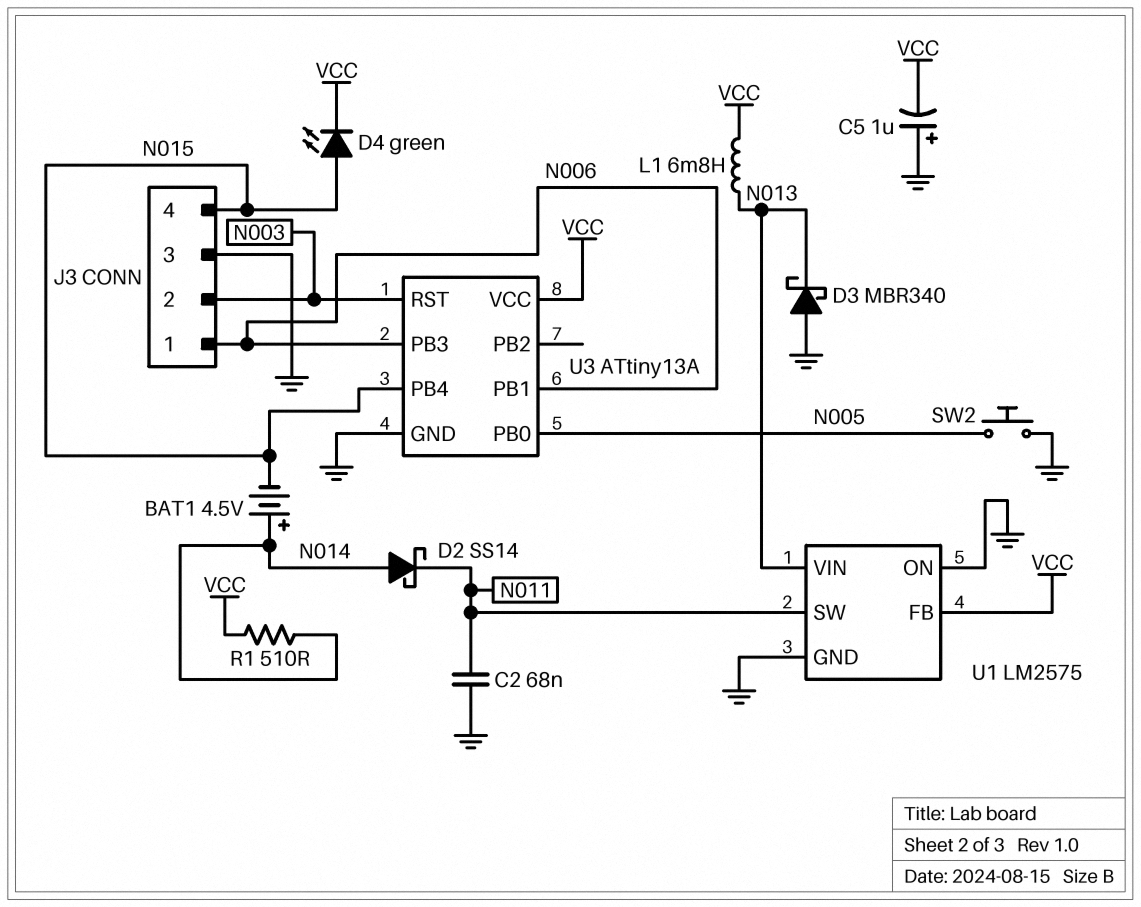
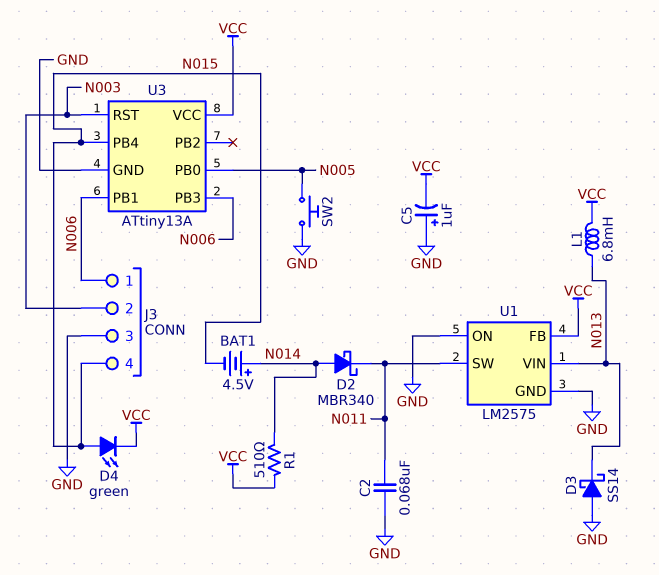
D2: schottky SS14 (A N014, K N011) -> schottky MBR340 (A N014, K N011)
D3: schottky MBR340 (A GND, K N013) -> schottky SS14 (A GND, K N013)

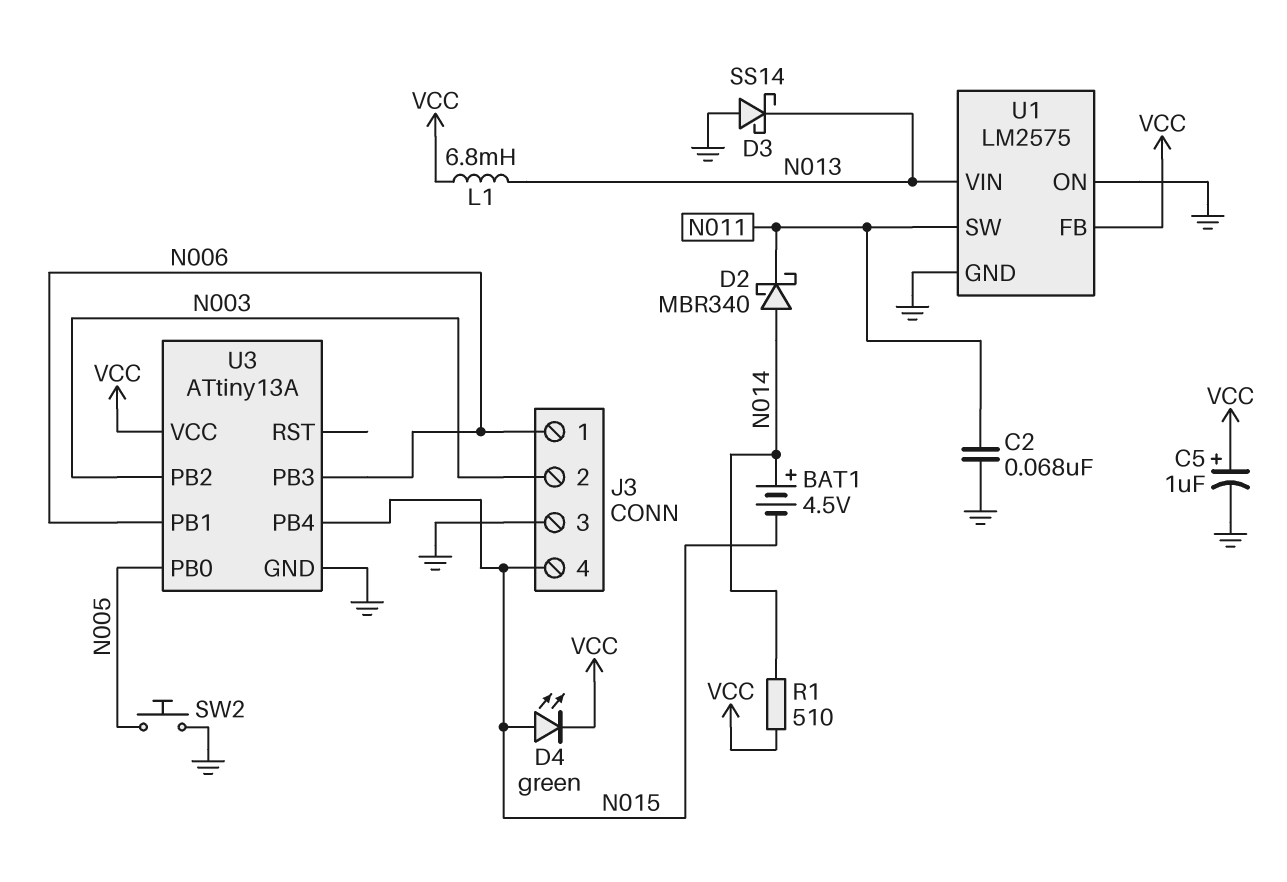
C5: 1uF (plus GND, minus VCC) -> 1uF (plus VCC, minus GND)
U3 pin PB2: none -> N003
U3 pin RST: N003 -> none

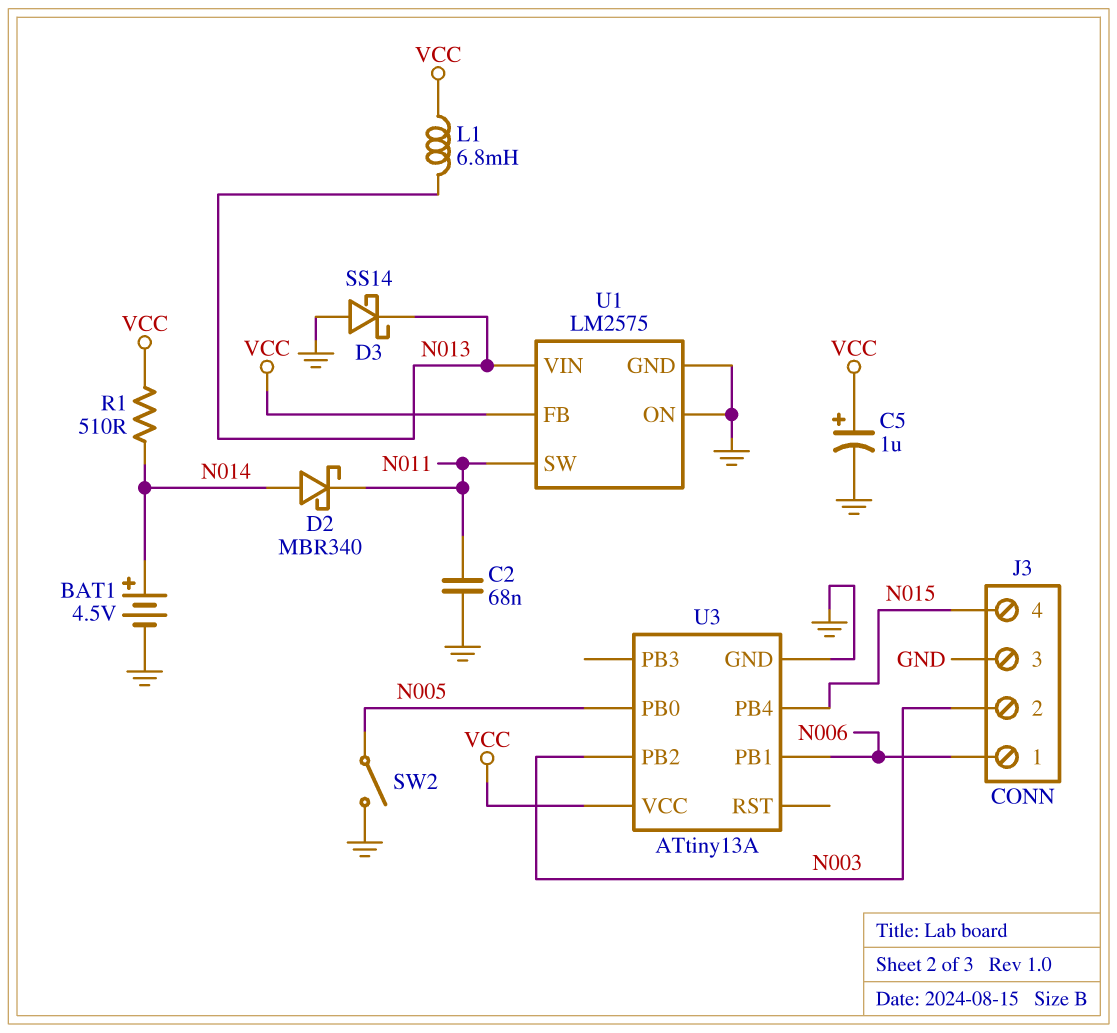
BAT1: 4.5V (plus N014, minus N015) -> 4.5V (plus N014, minus GND)
D4: LED green (A N015, K VCC) -> none
SW2: button (GND, N005) -> switch (GND, N005)
U3 pin PB3: N006 -> none

